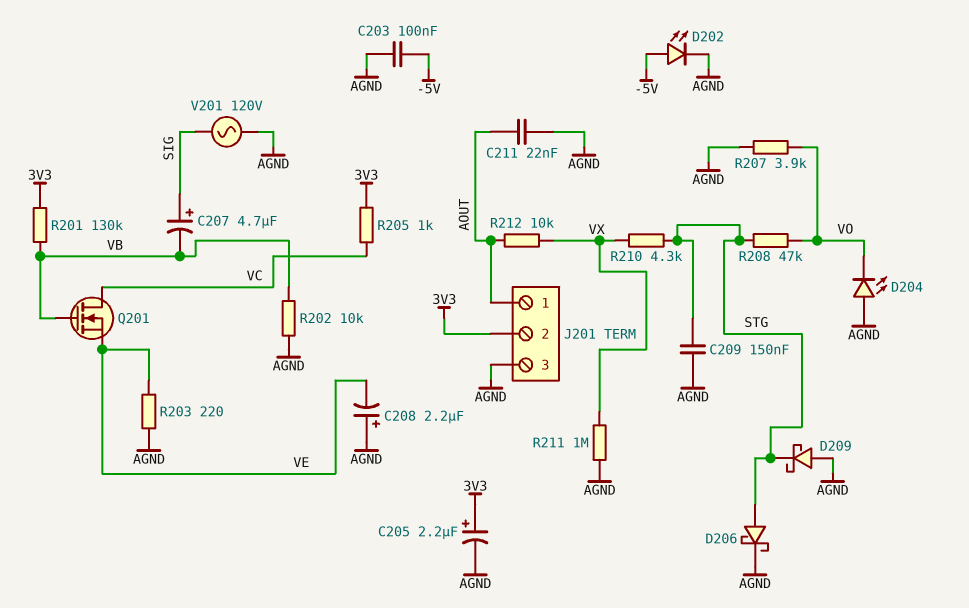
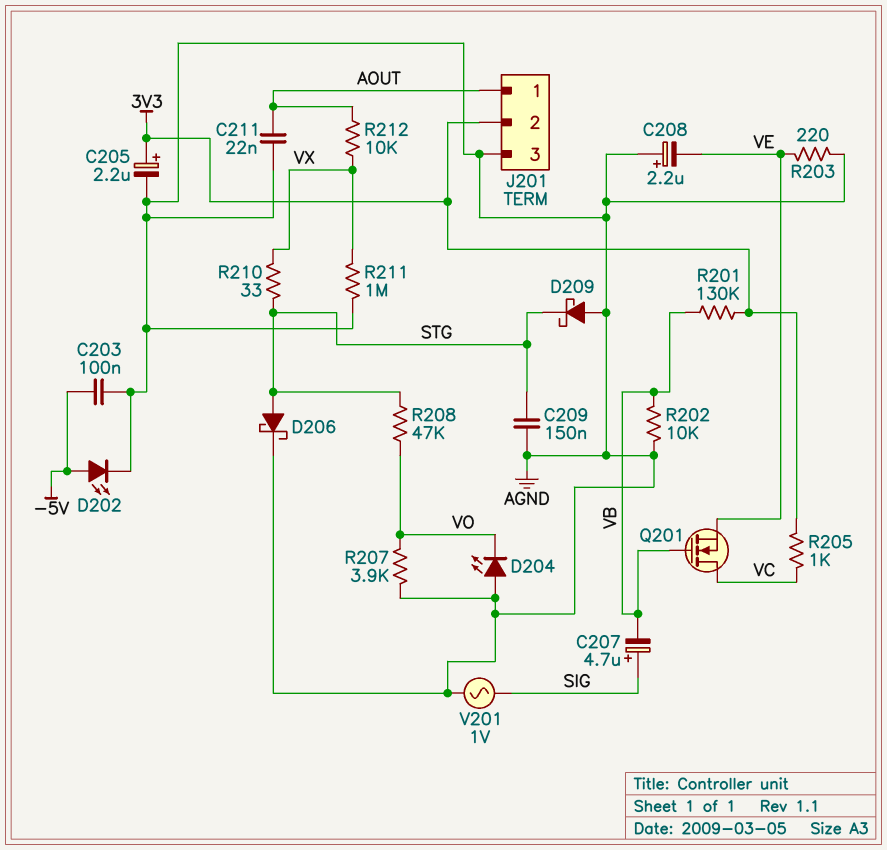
R210: 4.3k (STG, VX) -> 33 (STG, VX)
V201: AC 120V (AGND, SIG) -> AC 1V (AGND, SIG)

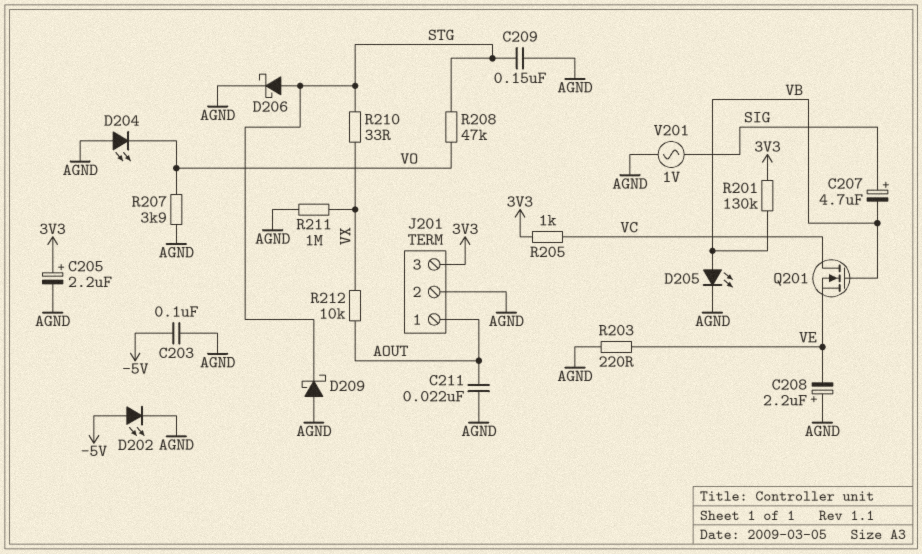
D205: none -> LED (A VB, K AGND)
J201 pin 2: 3V3 -> AGND
J201 pin 3: AGND -> 3V3
R202: 10k (AGND, VB) -> none

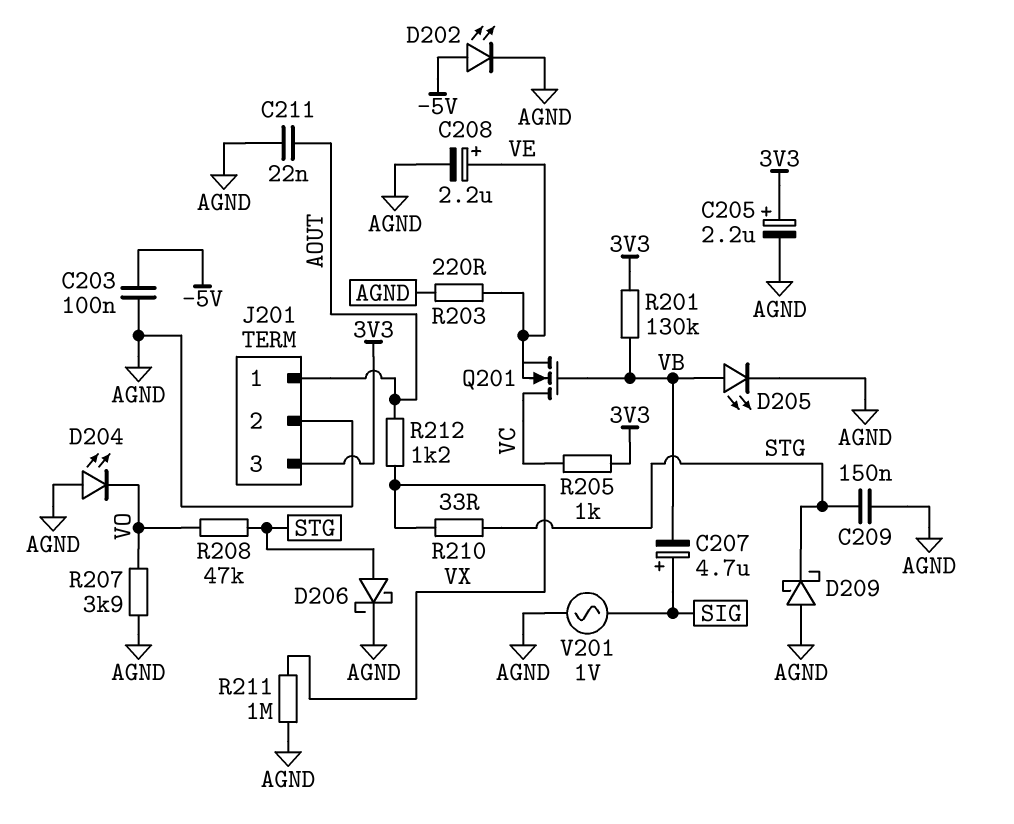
C208: 2.2uF (plus AGND, minus VE) -> 2.2uF (plus VE, minus AGND)
R212: 10k (AOUT, VX) -> 1.2k (AOUT, VX)

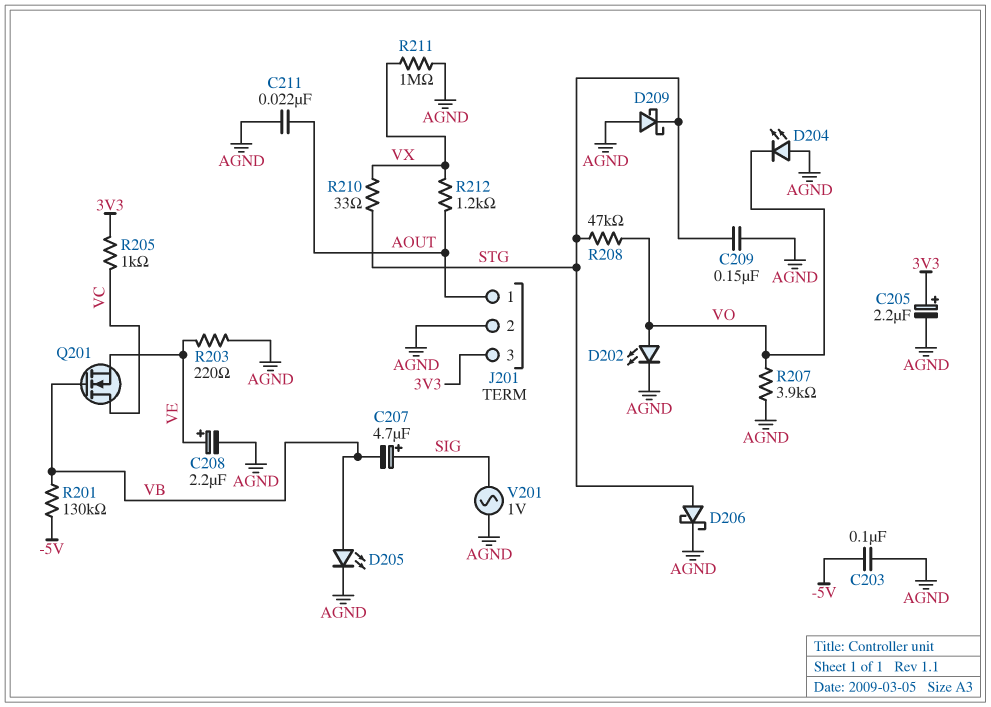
D202: LED (A -5V, K AGND) -> LED (A VO, K AGND)
R201: 130k (3V3, VB) -> 130k (-5V, VB)

